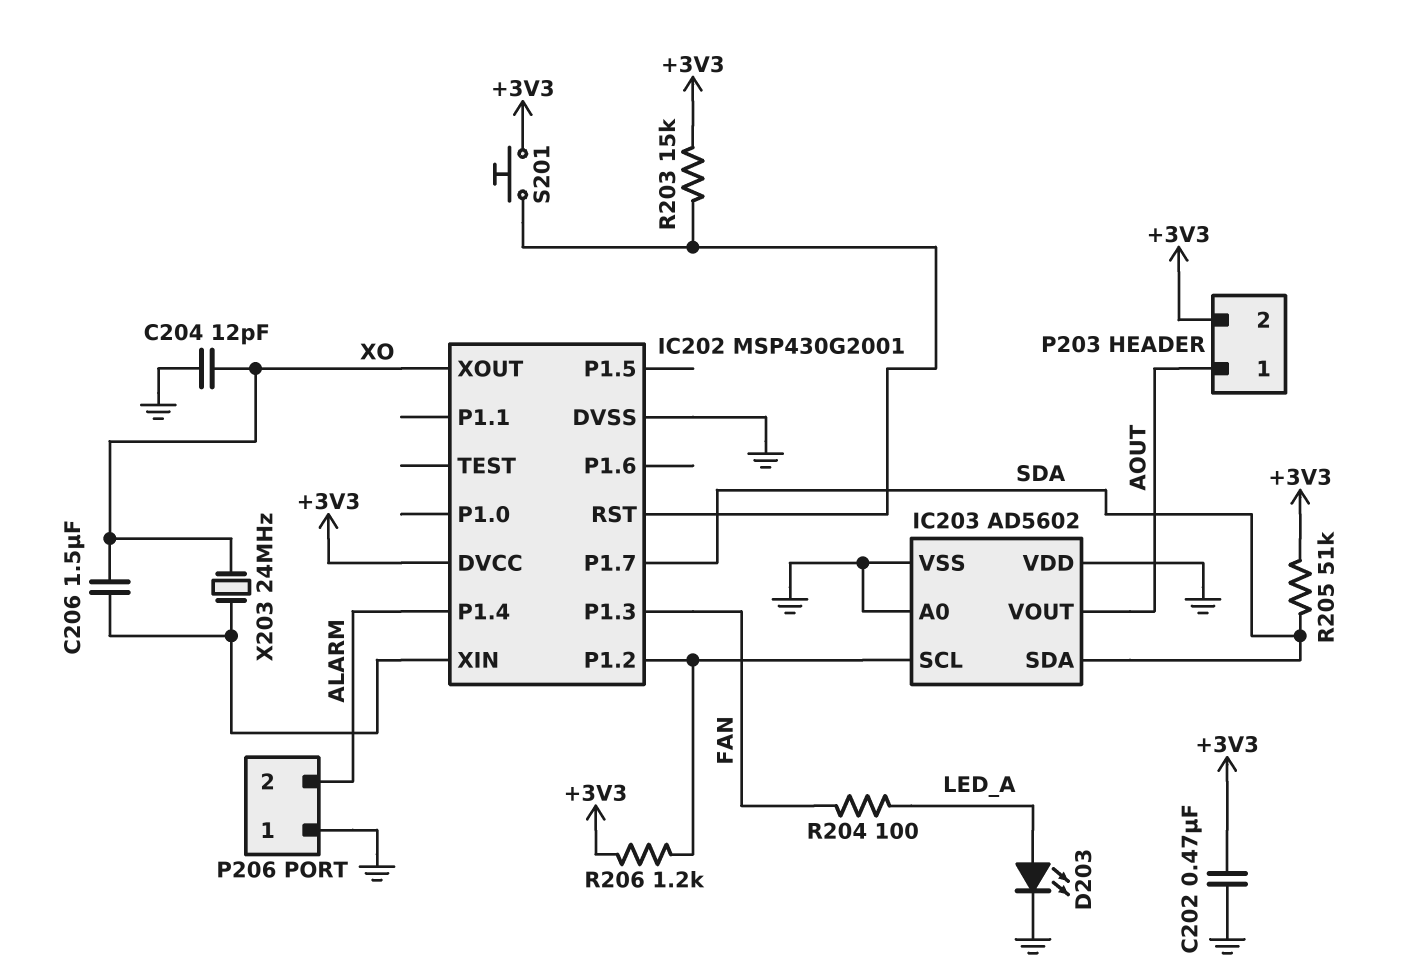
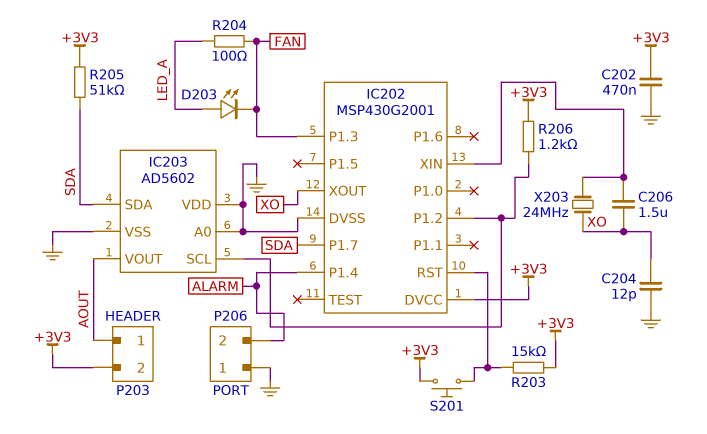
D203: LED (A LED_A, K GND) -> LED (A LED_A, K FAN)

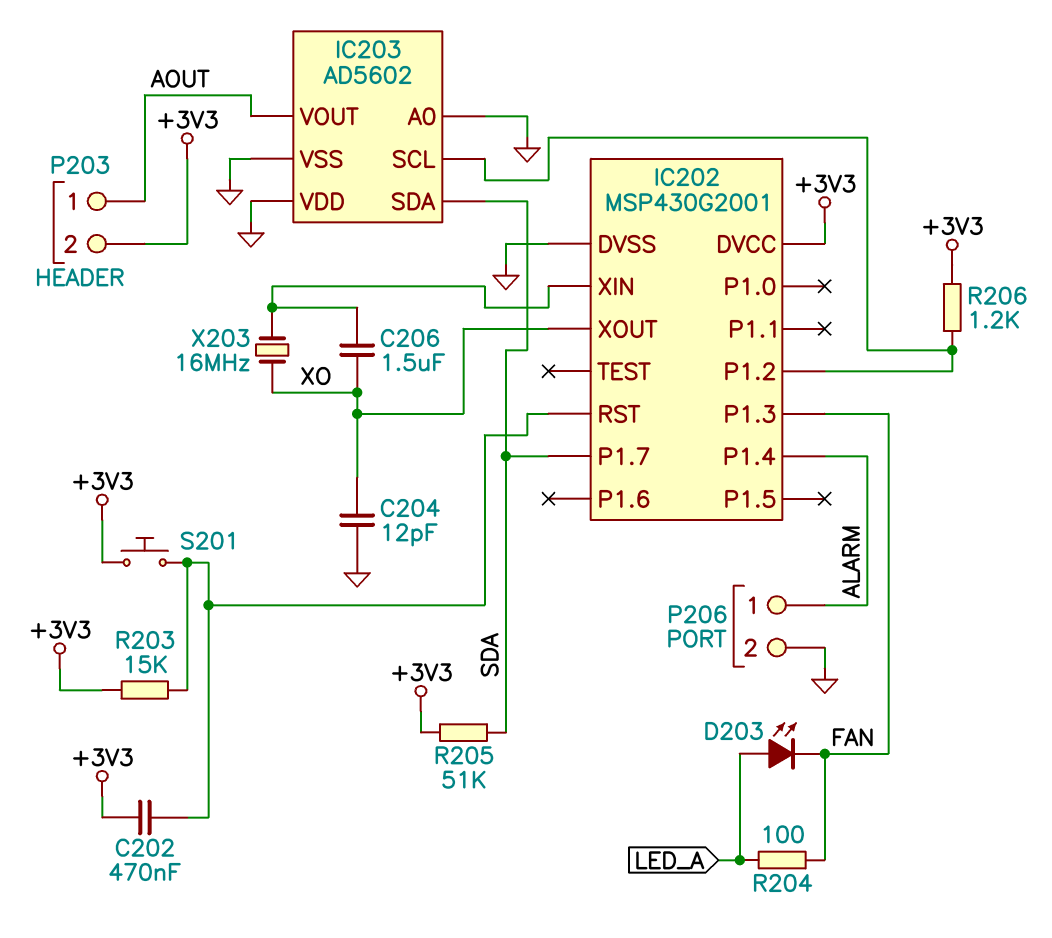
C202: 470nF (+3V3, GND) -> 470nF (+3V3, IC202/RST)
P206 pin 1: GND -> ALARM
P206 pin 2: ALARM -> GND
X203: 24MHz (IC202/XIN, XO) -> 16MHz (IC202/XIN, XO)

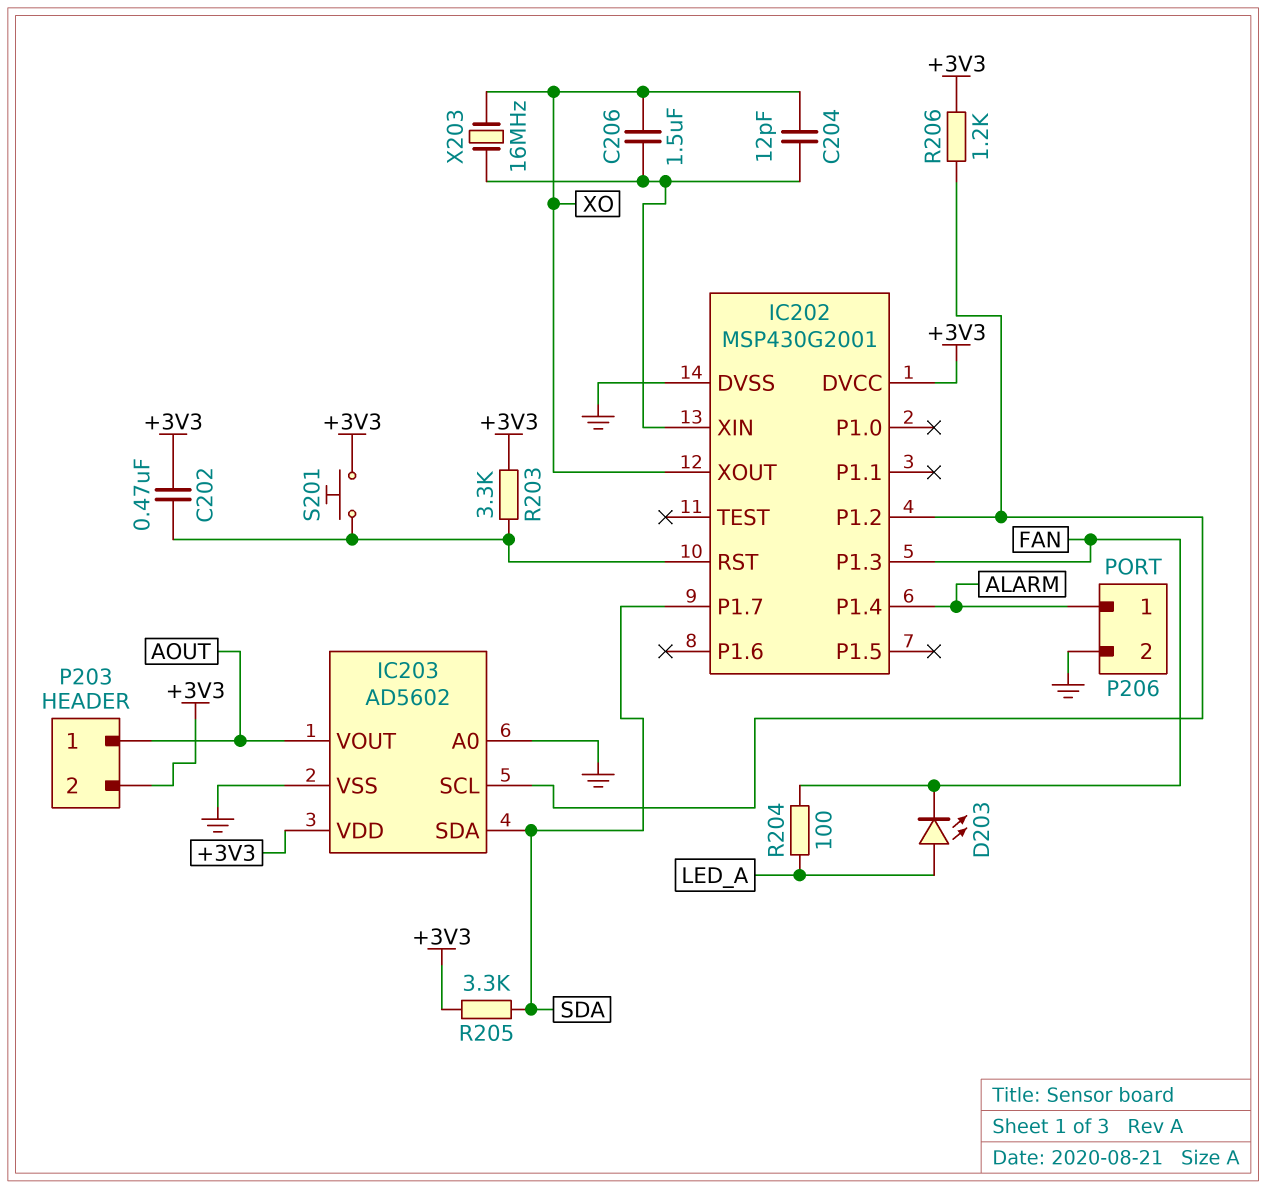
C204: 12pF (GND, XO) -> 12pF (IC202/XIN, XO)
IC203 pin VDD: GND -> +3V3
R203: 15k (+3V3, IC202/RST) -> 3.3k (+3V3, IC202/RST)
R205: 51k (+3V3, SDA) -> 3.3k (+3V3, SDA)

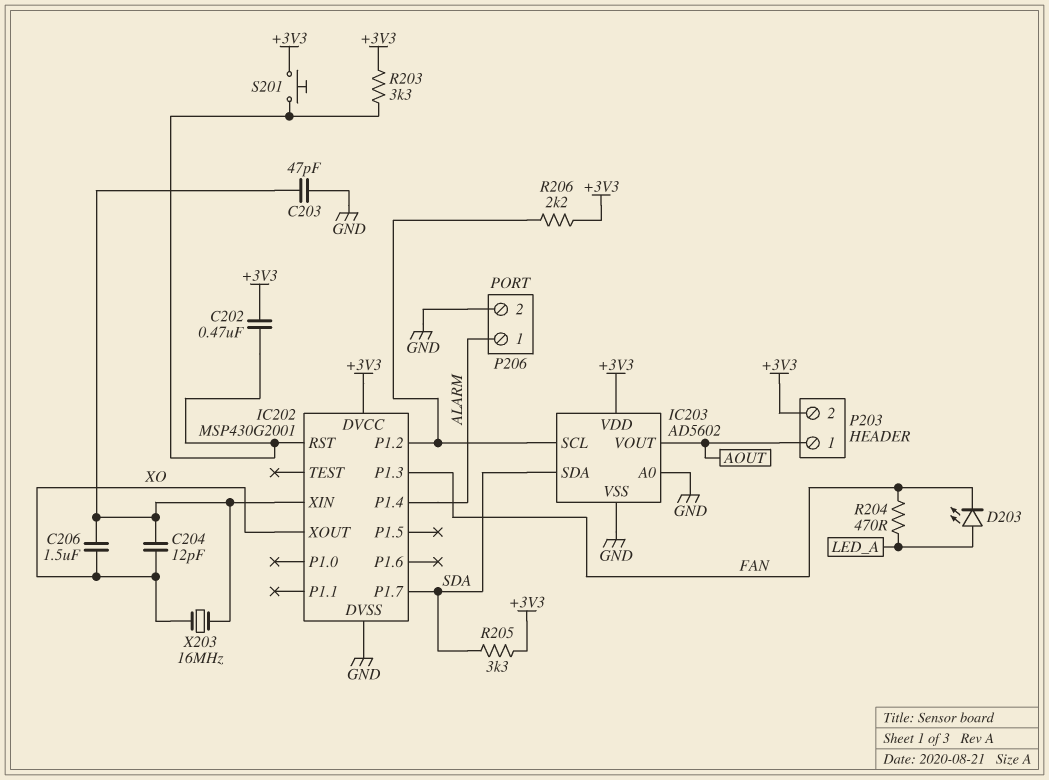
C203: none -> 47pF (GND, IC202/XIN)
R204: 100 (FAN, LED_A) -> 470 (FAN, LED_A)
R206: 1.2k (+3V3, IC202/P1.2) -> 2.2k (+3V3, IC202/P1.2)

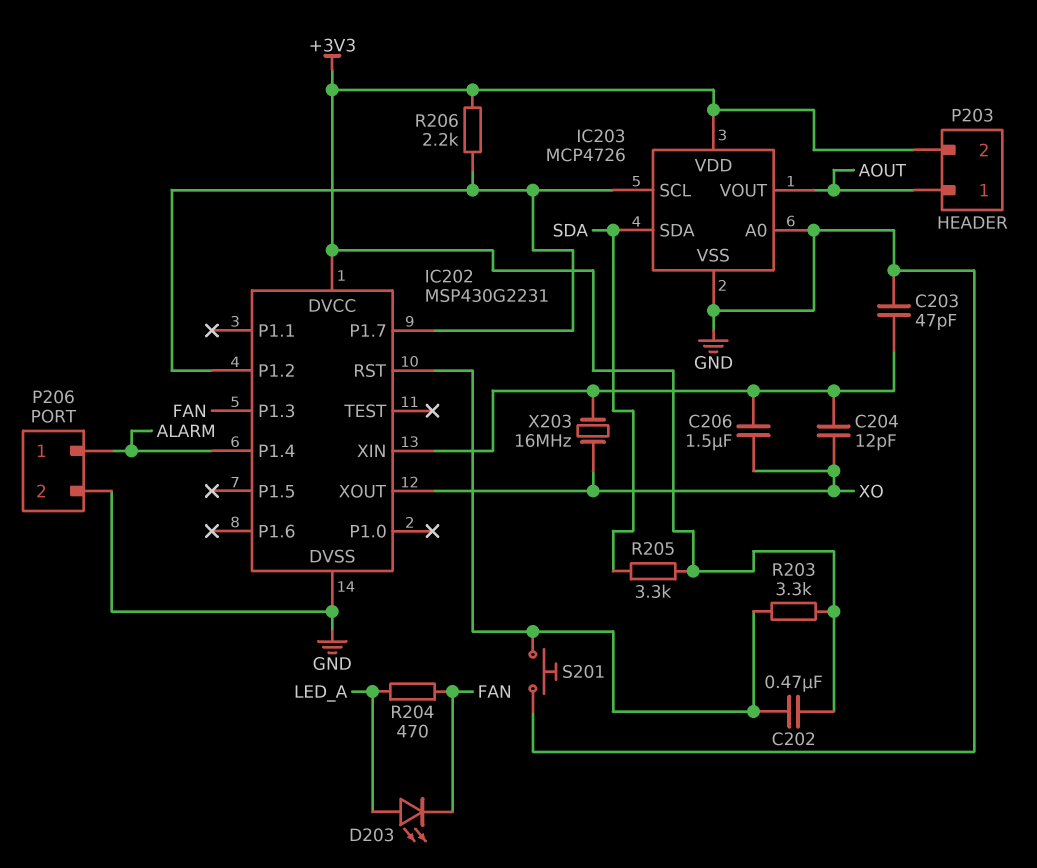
IC202: MSP430G2001 -> MSP430G2231
IC202 pin P1.7: SDA -> IC202/P1.2
IC203: AD5602 -> MCP4726
S201: button (+3V3, IC202/RST) -> button (GND, IC202/RST)

